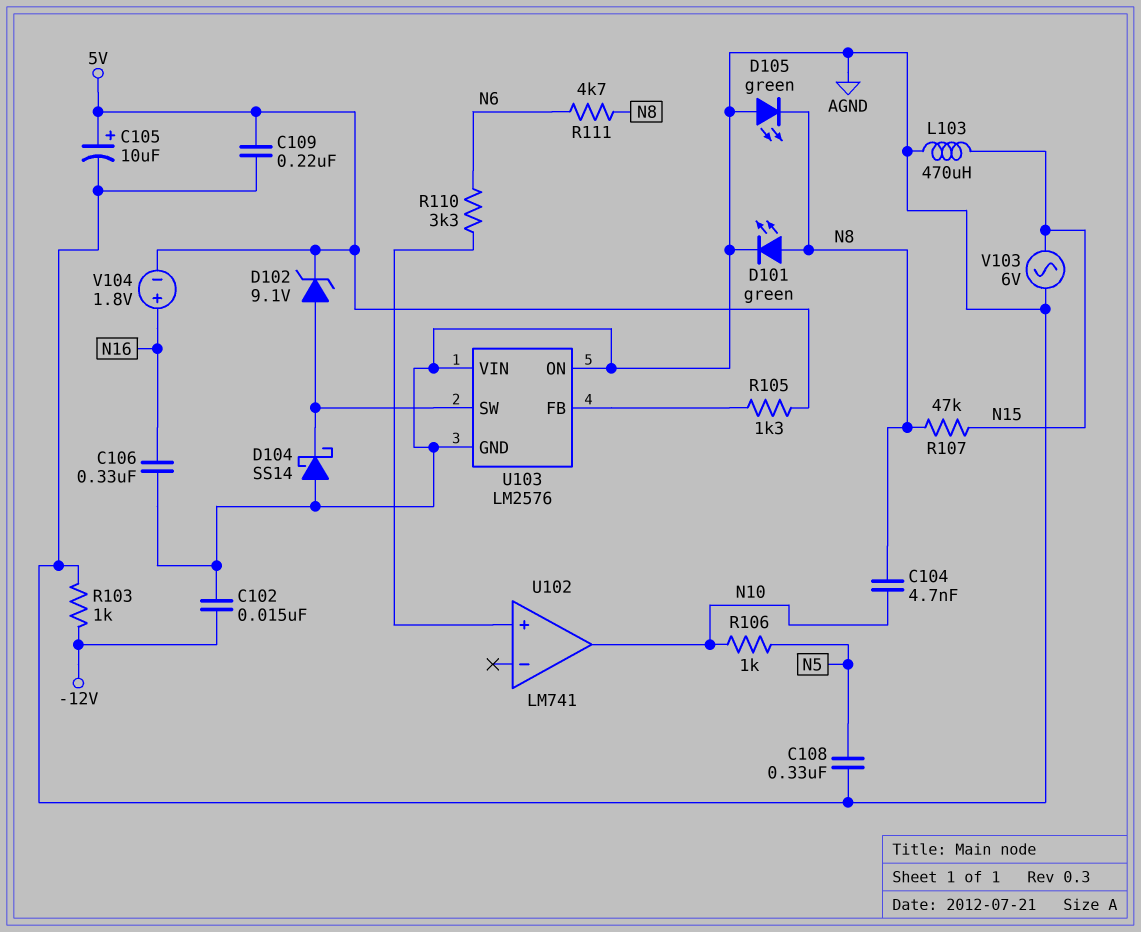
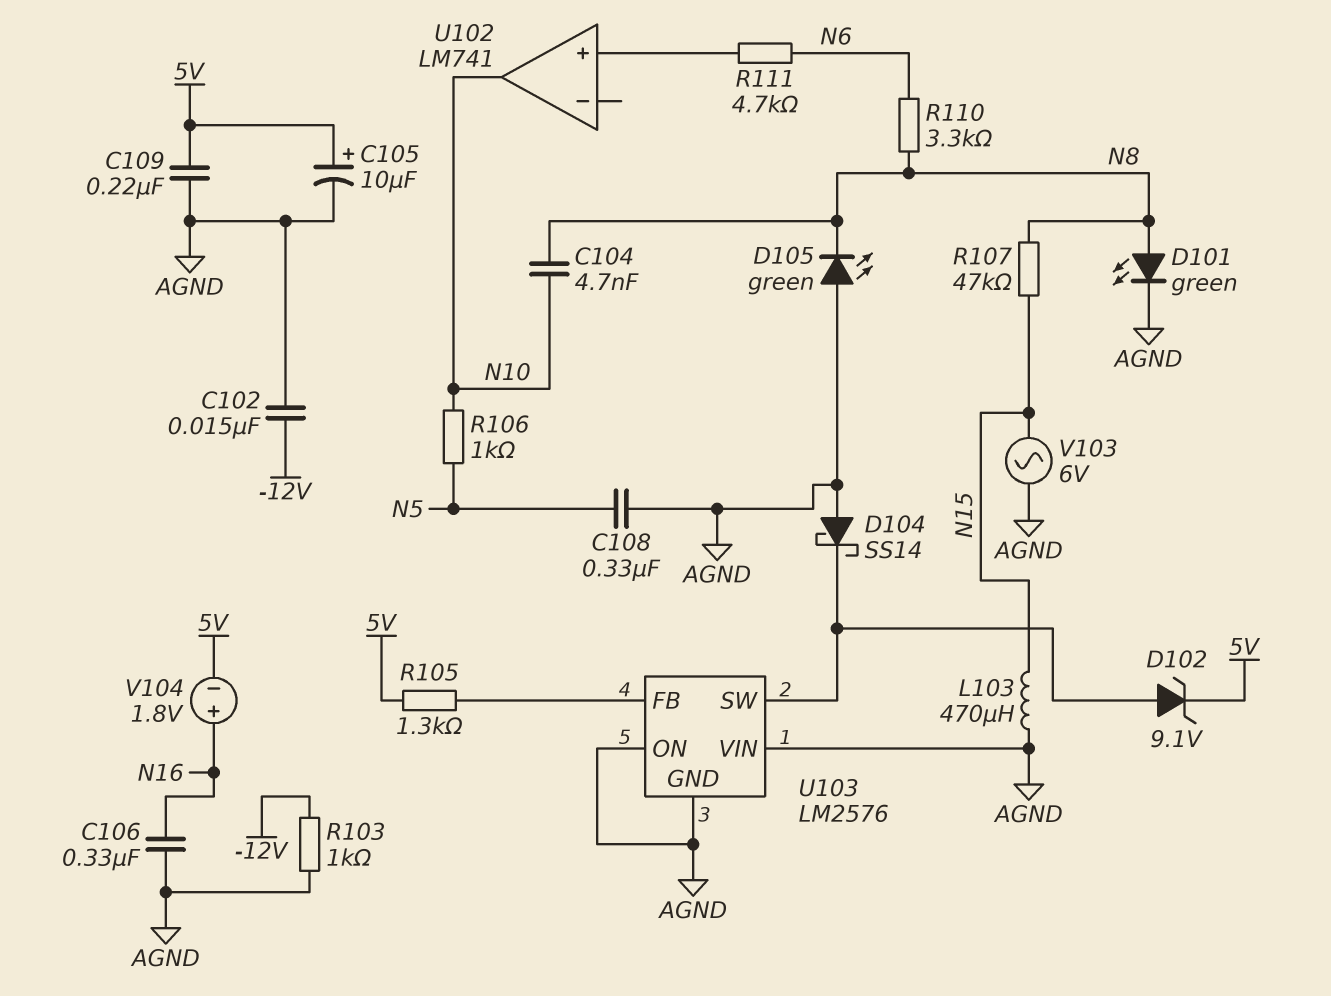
R110: 3.3k (N6, U102/in+) -> 3.3k (N6, N8)
R111: 4.7k (N6, N8) -> 4.7k (N6, U102/in+)

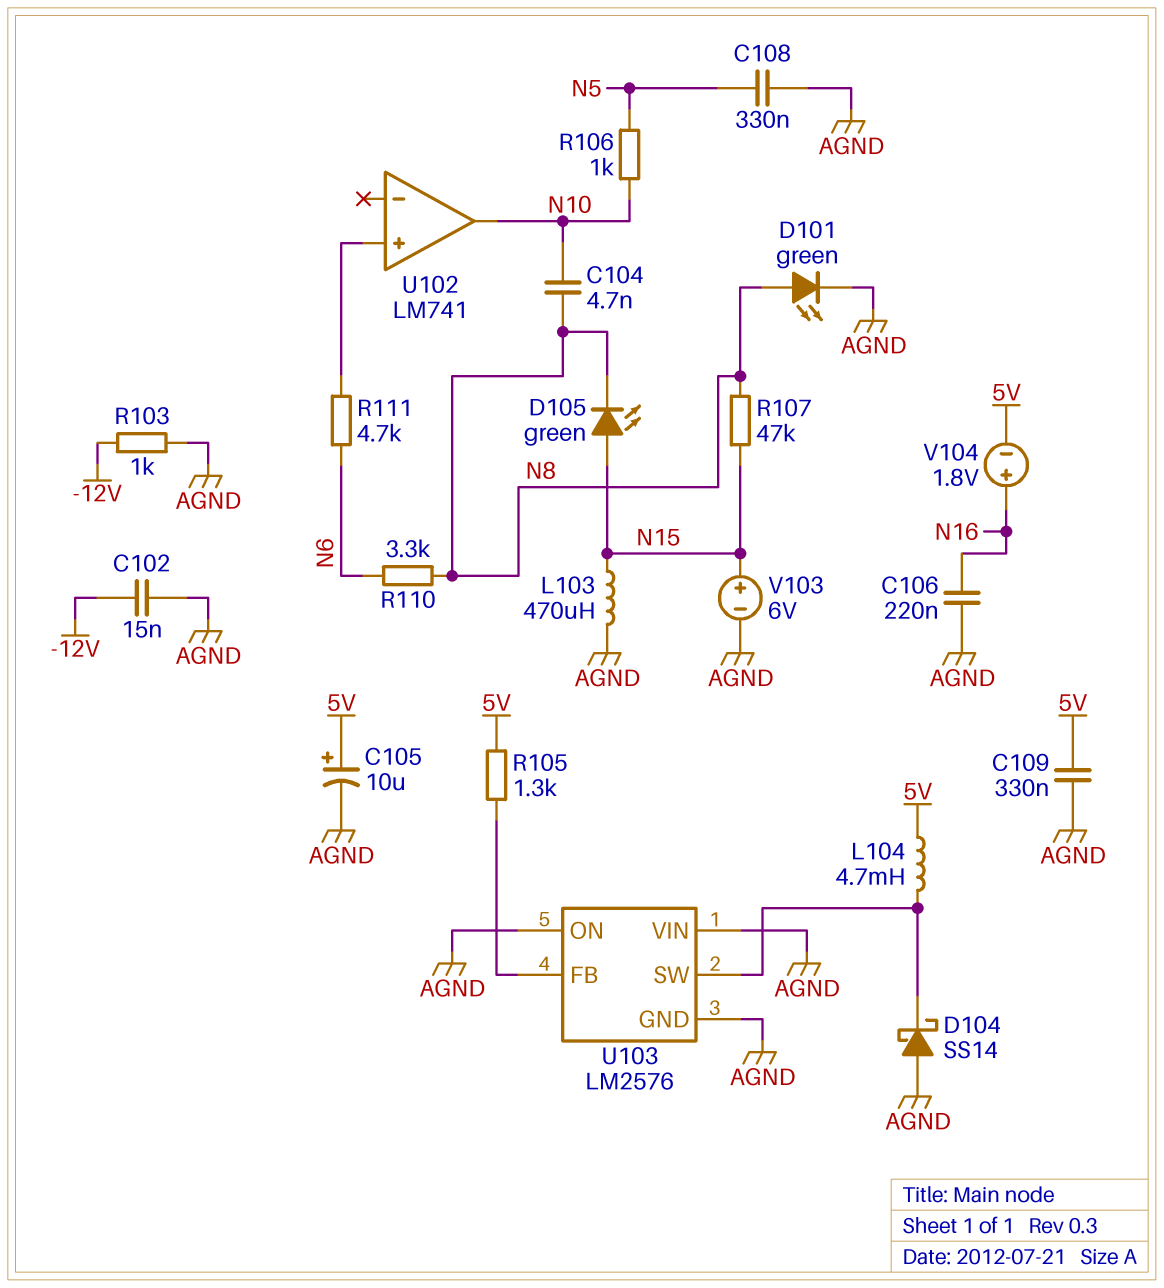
C106: 330nF (AGND, N16) -> 220nF (AGND, N16)
C109: 220nF (5V, AGND) -> 330nF (5V, AGND)
D102: zener 9.1V (A U103/SW, K 5V) -> none
D105: LED green (A AGND, K N8) -> LED green (A N15, K N8)
L104: none -> 4.7mH (5V, U103/SW)
V103: AC 6V (AGND, N15) -> 6V (plus N15, minus AGND)

